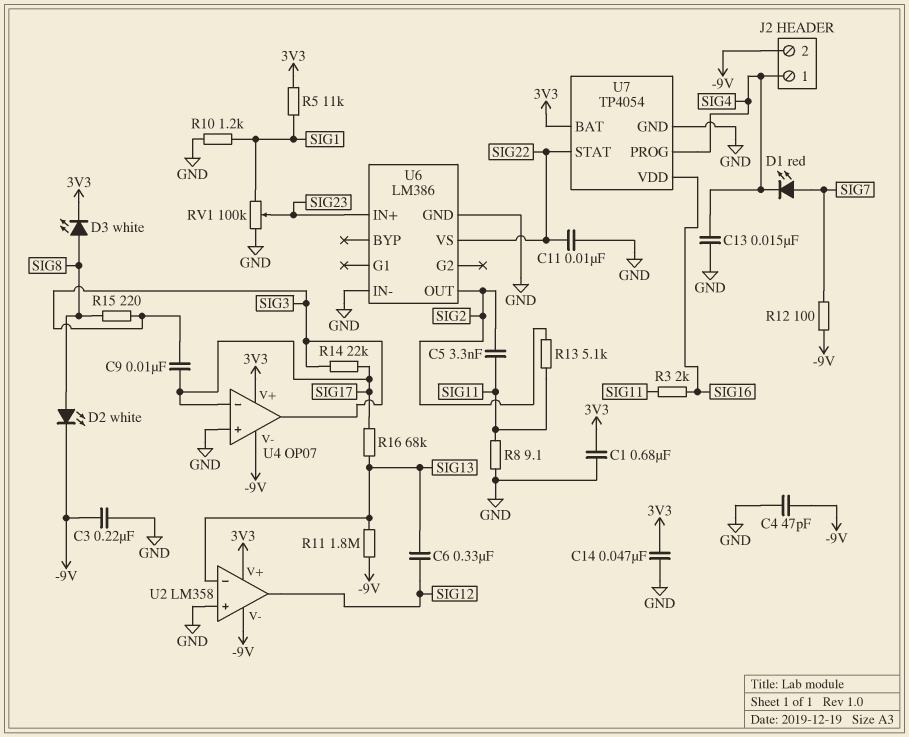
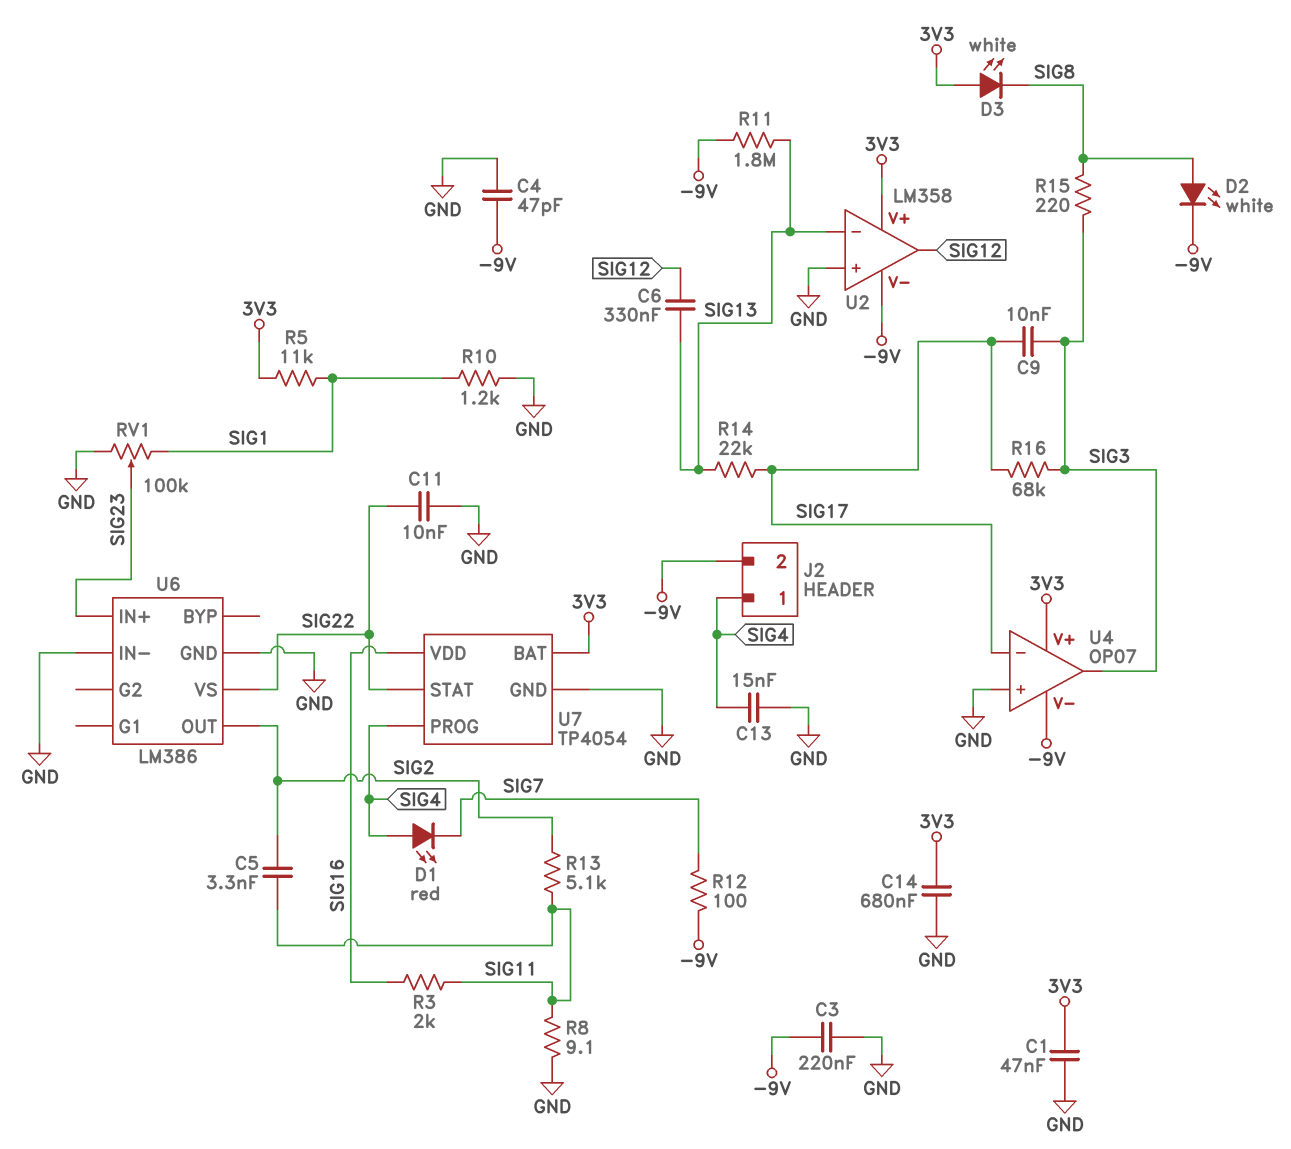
C1: 680nF (3V3, GND) -> 47nF (3V3, GND)
C14: 47nF (3V3, GND) -> 680nF (3V3, GND)
D1: LED red (A SIG7, K SIG4) -> LED red (A SIG4, K SIG7)
D3: LED white (A SIG8, K 3V3) -> LED white (A 3V3, K SIG8)
R14: 22k (SIG3, SIG17) -> 22k (SIG13, SIG17)
R16: 68k (SIG13, SIG17) -> 68k (SIG3, SIG17)

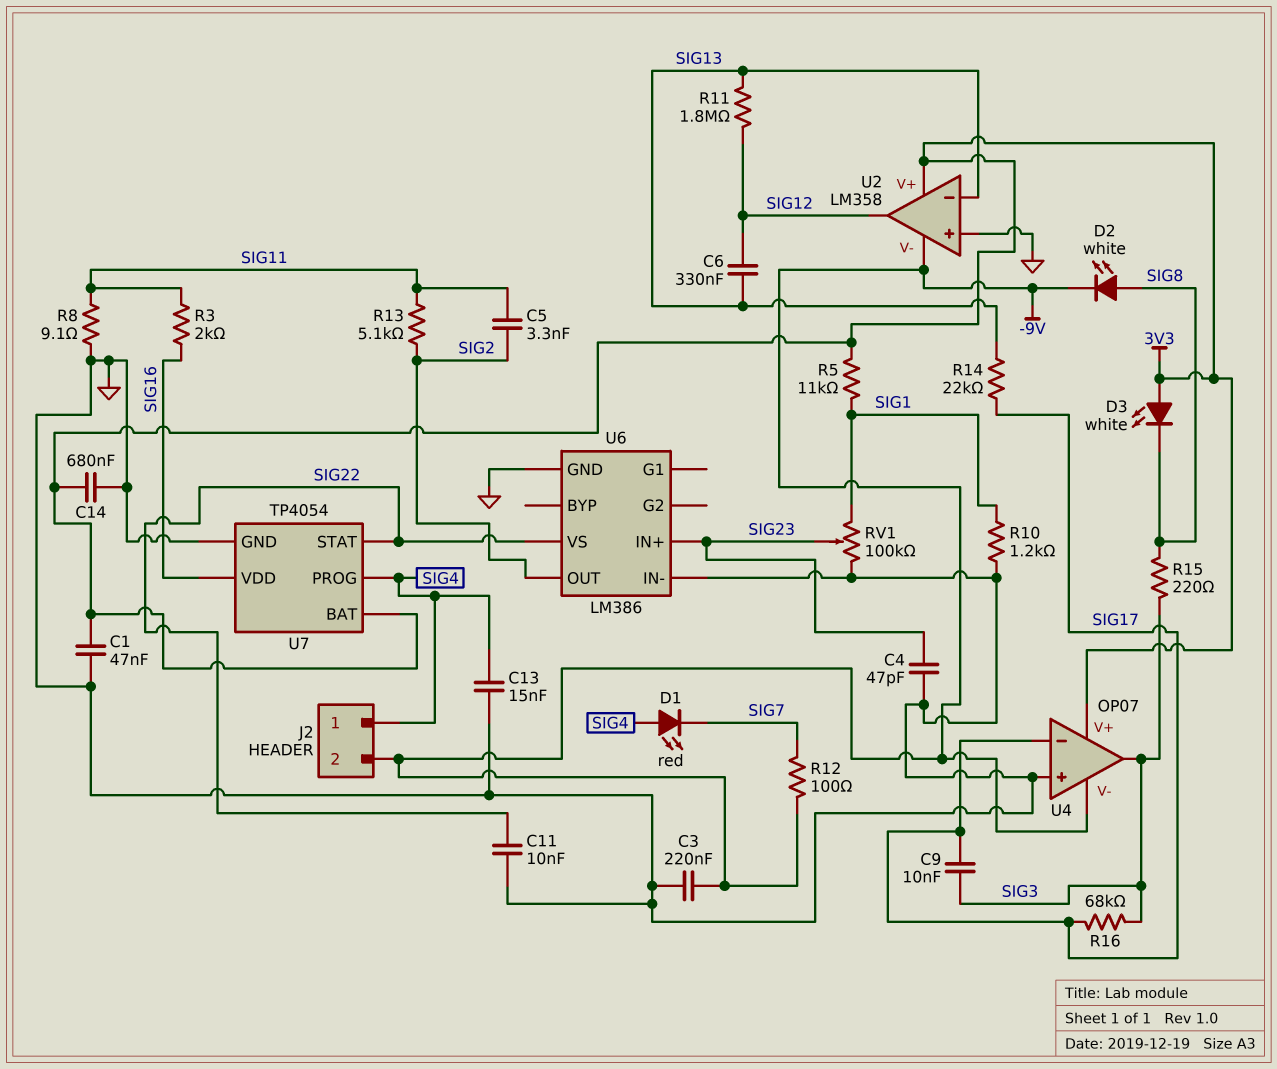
C4: 47pF (-9V, GND) -> 47pF (GND, SIG23)
R11: 1.8M (-9V, SIG13) -> 1.8M (SIG12, SIG13)

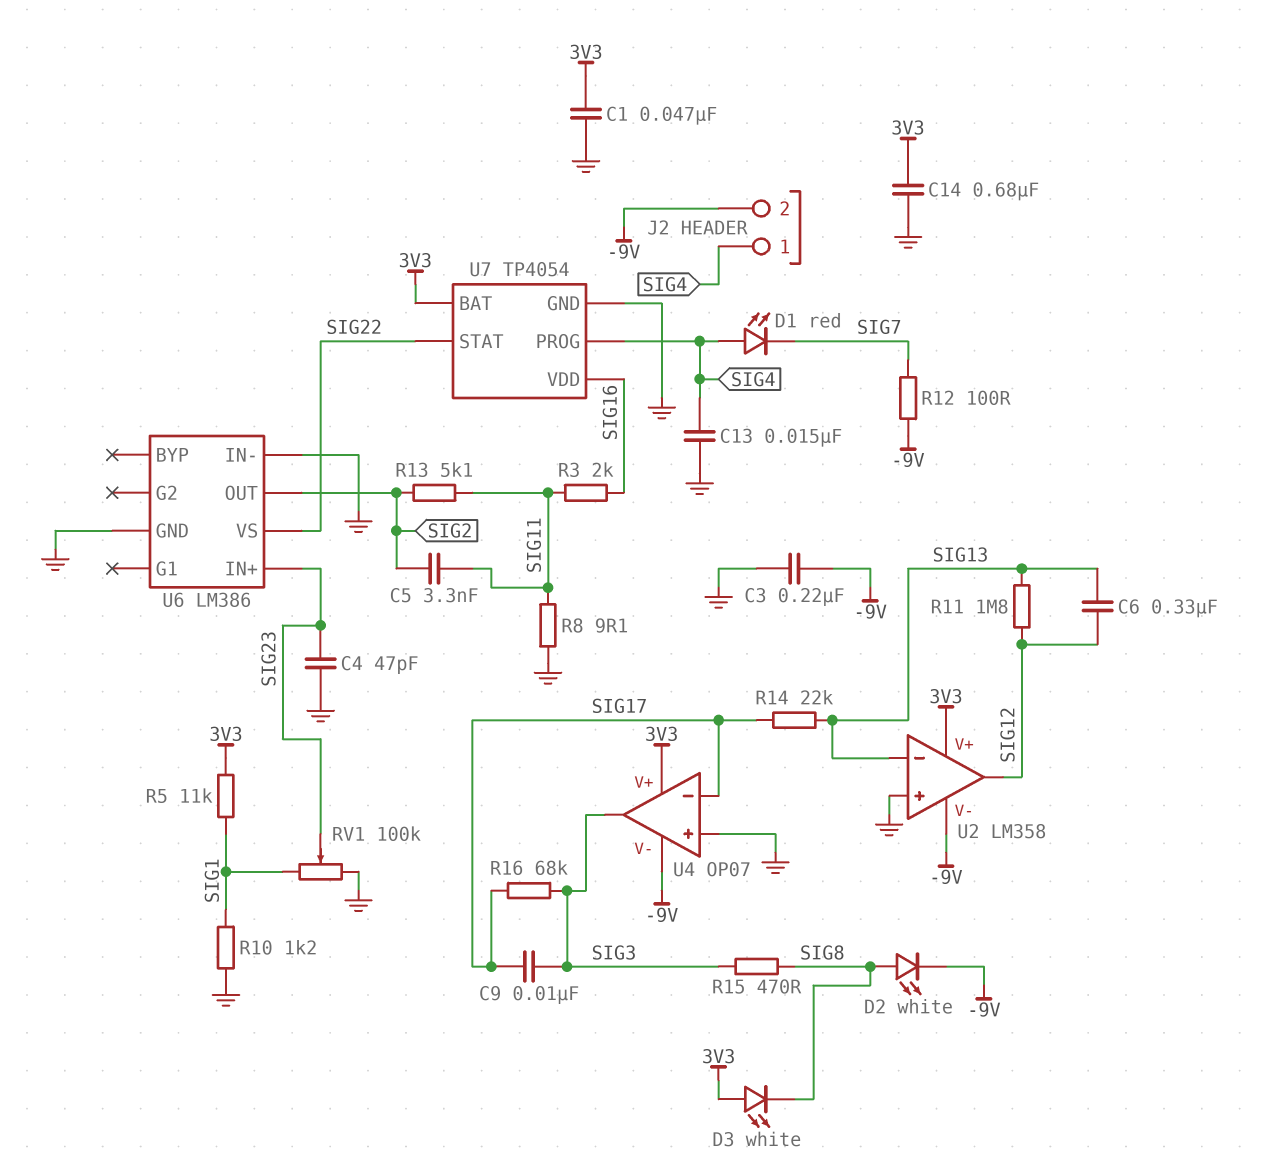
C11: 10nF (GND, SIG22) -> none
R15: 220 (SIG3, SIG8) -> 470 (SIG3, SIG8)

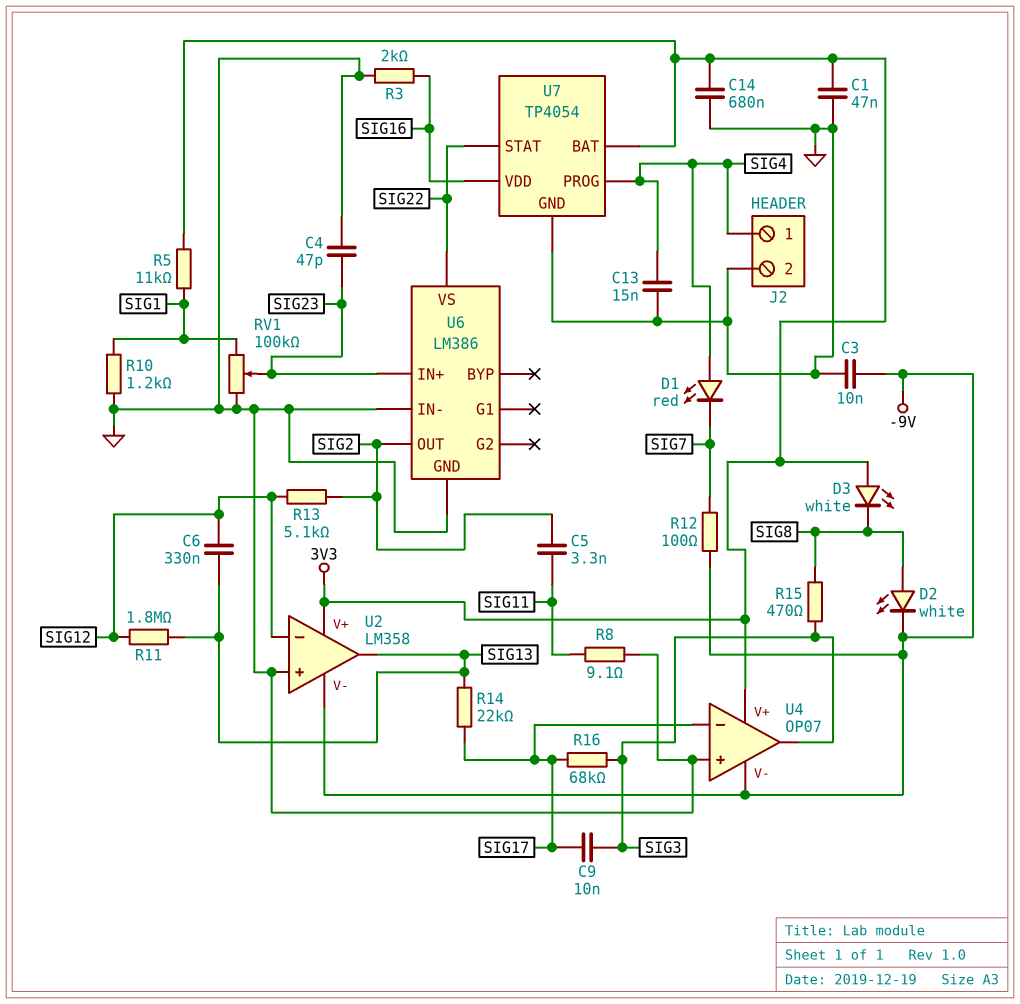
C3: 220nF (-9V, GND) -> 10nF (-9V, GND)
J2 pin 2: -9V -> GND
R3: 2k (SIG11, SIG16) -> 2k (GND, SIG16)
R13: 5.1k (SIG2, SIG11) -> 5.1k (SIG2, SIG12)
U2 pin in-: SIG13 -> SIG12
U2 pin out: SIG12 -> SIG13

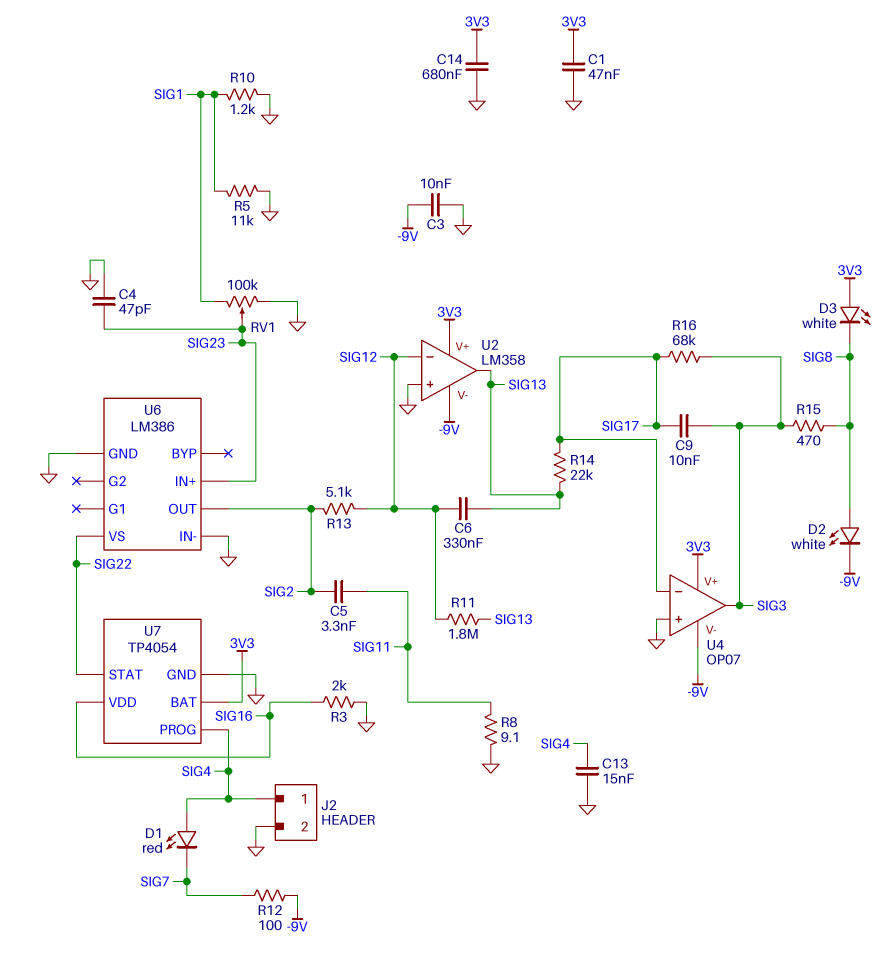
R5: 11k (3V3, SIG1) -> 11k (GND, SIG1)

